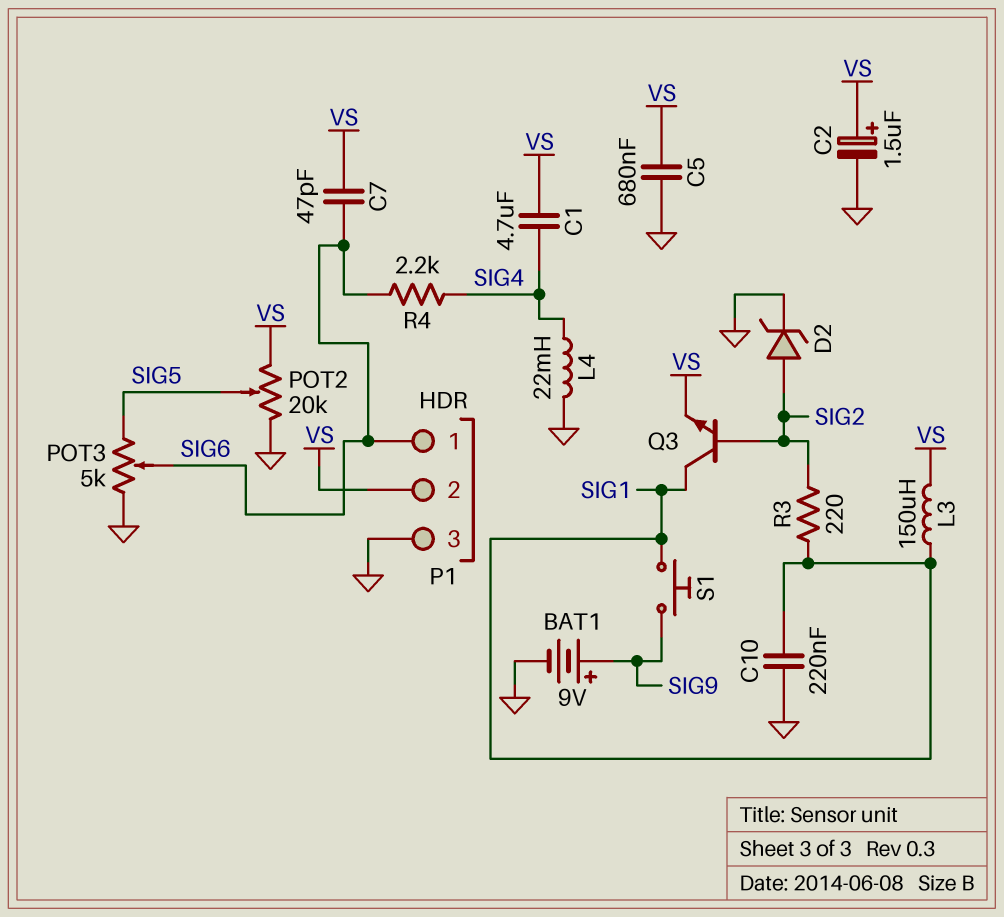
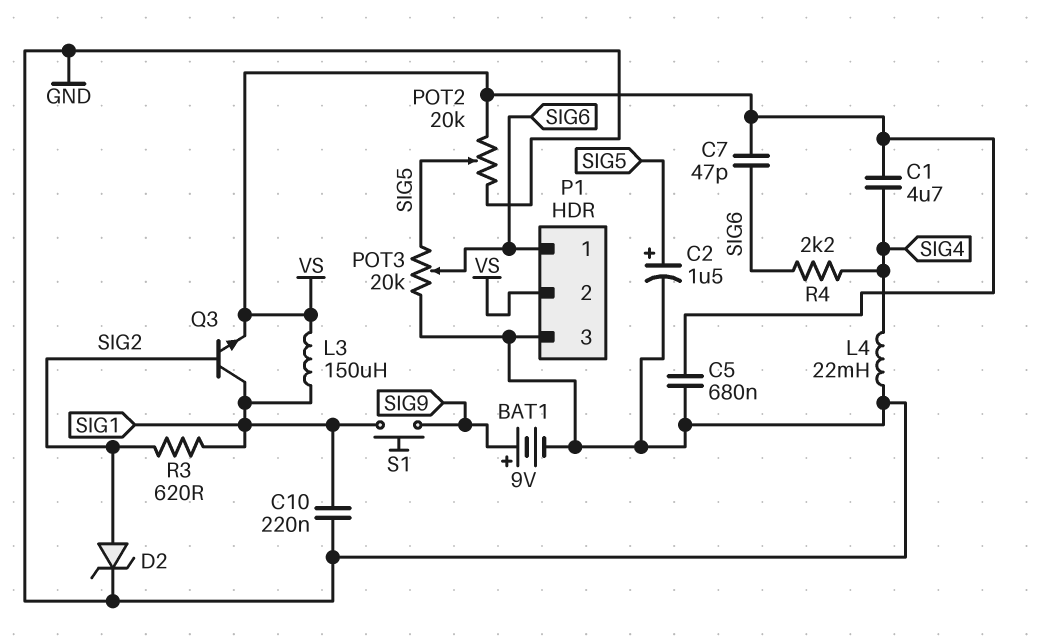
C2: 1.5uF (plus VS, minus GND) -> 1.5uF (plus SIG5, minus GND)
POT3: 5k (GND, SIG5, wiper SIG6) -> 20k (GND, SIG5, wiper SIG6)
R3: 220 (SIG1, SIG2) -> 620 (SIG1, SIG2)

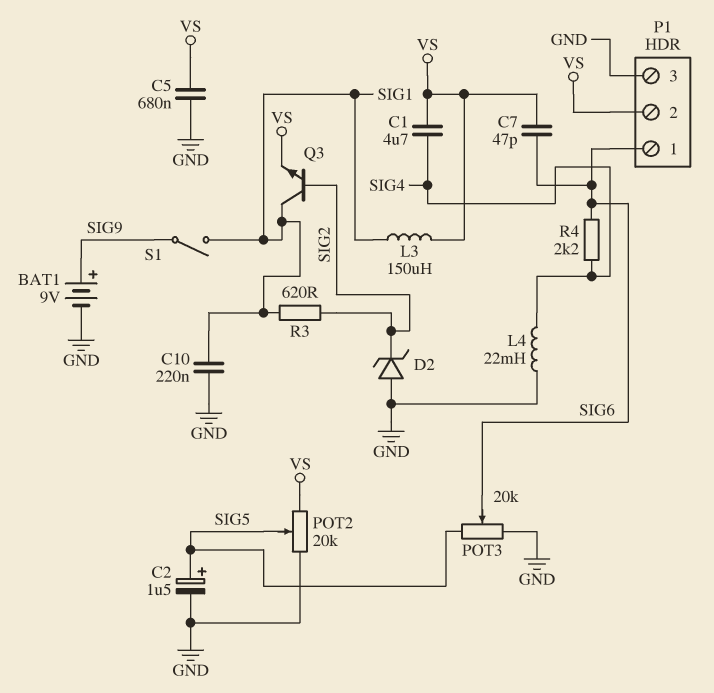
D2: zener (A SIG2, K GND) -> zener (A GND, K SIG2)
S1: button (SIG1, SIG9) -> switch (SIG1, SIG9)

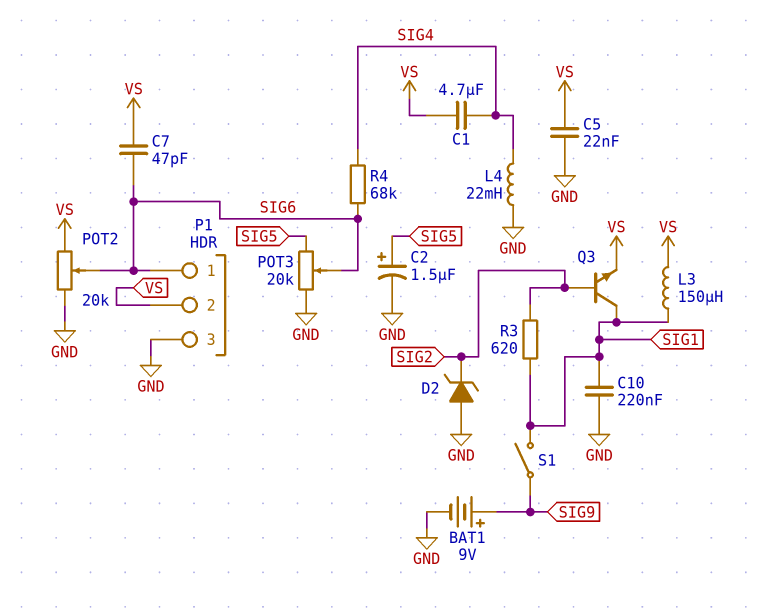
C5: 680nF (GND, VS) -> 22nF (GND, VS)
POT2: 20k (GND, VS, wiper SIG5) -> 20k (GND, VS, wiper SIG6)
R4: 2.2k (SIG4, SIG6) -> 68k (SIG4, SIG6)

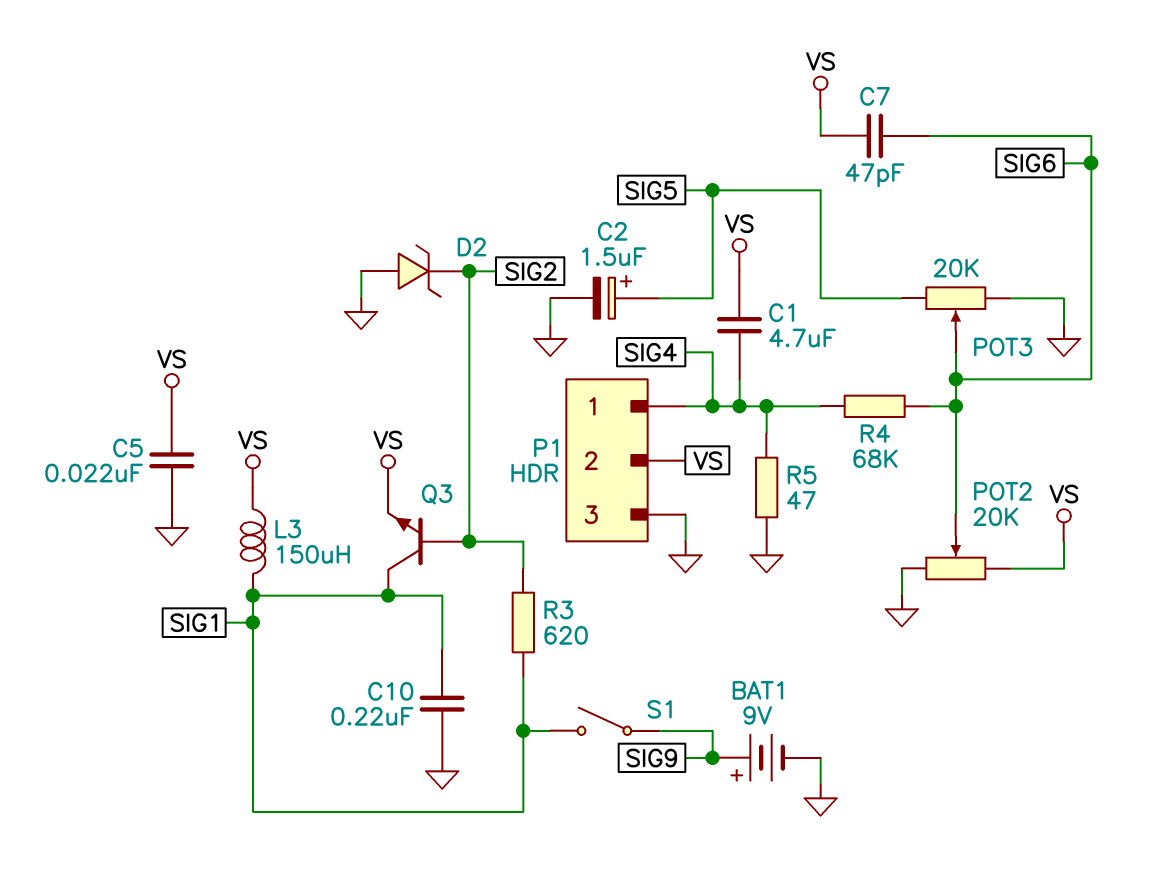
L4: 22mH (GND, SIG4) -> none
P1 pin 1: SIG6 -> SIG4
R5: none -> 47 (GND, SIG4)

